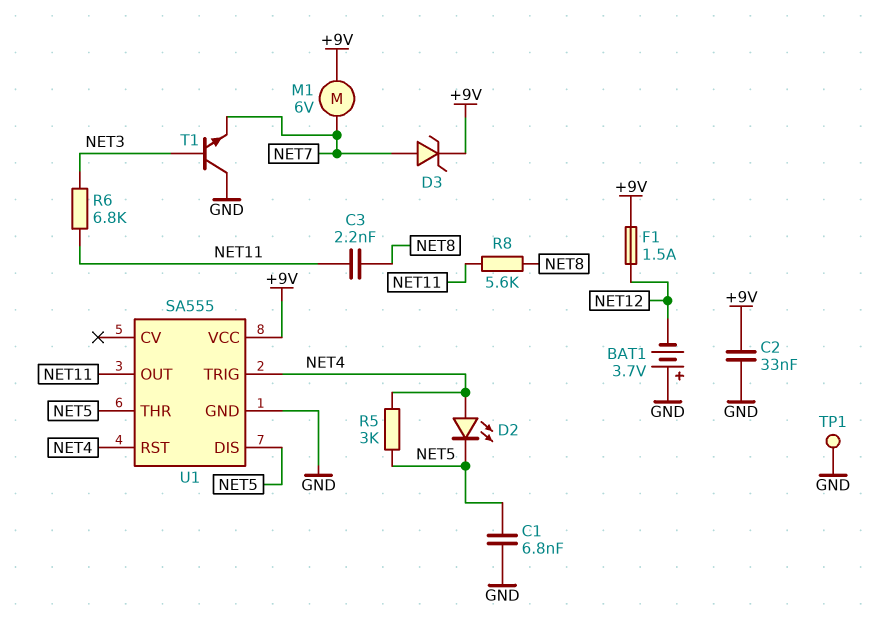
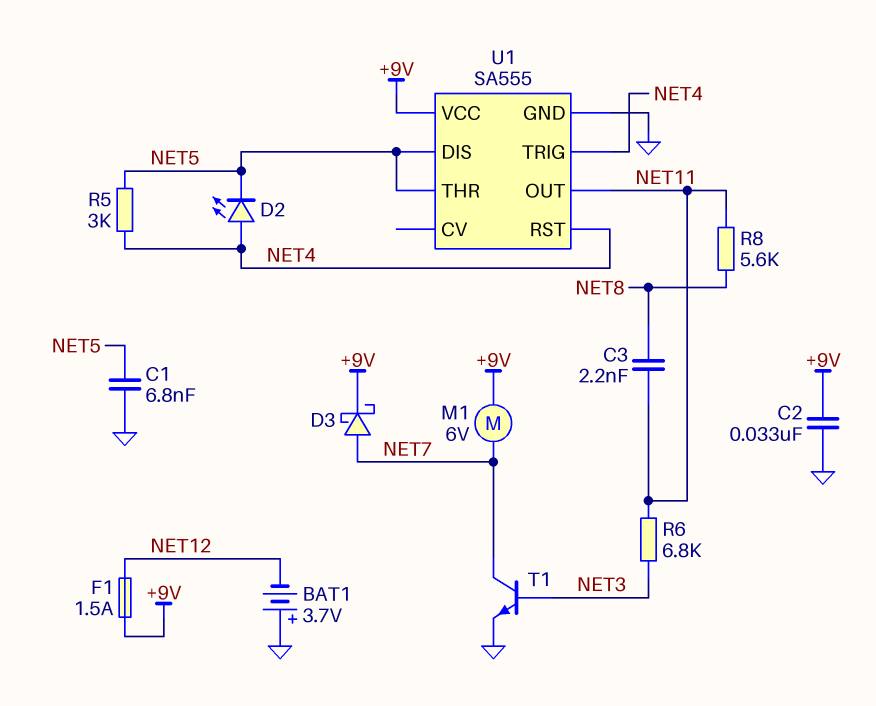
D3: zener (A NET7, K +9V) -> schottky (A NET7, K +9V)
T1: NPN (B NET3, C GND, E NET7) -> NPN (B NET3, C NET7, E GND)
TP1: test point (GND) -> none

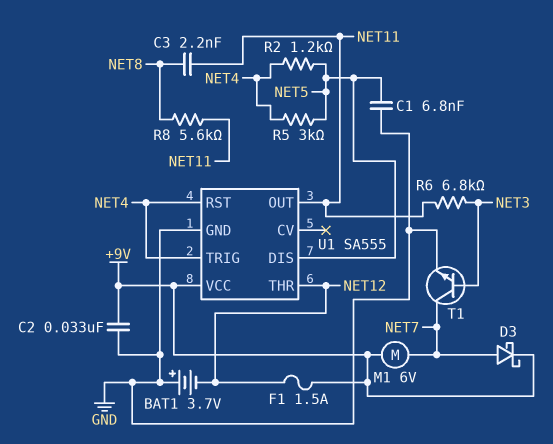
D2: LED (A NET4, K NET5) -> none
R2: none -> 1.2k (NET4, NET5)
U1 pin THR: NET5 -> NET12

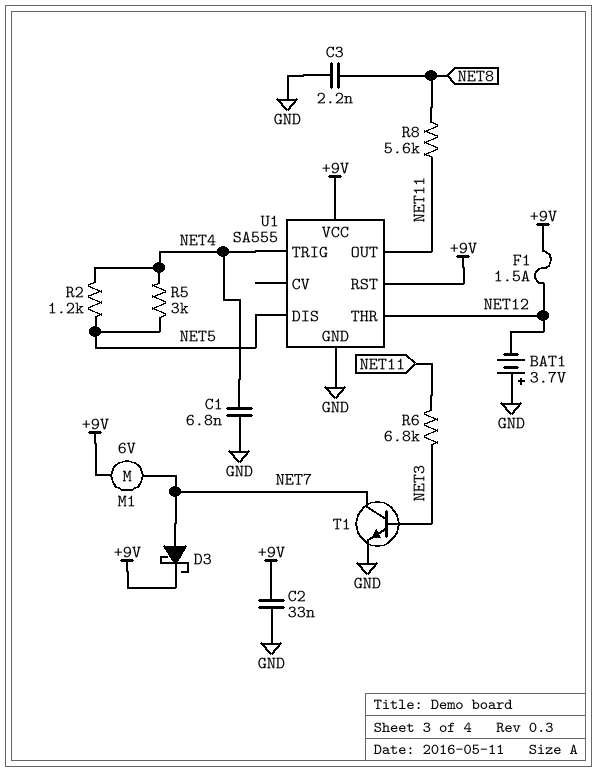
C1: 6.8nF (GND, NET5) -> 6.8nF (GND, NET4)
C3: 2.2nF (NET8, NET11) -> 2.2nF (GND, NET8)
U1 pin RST: NET4 -> +9V

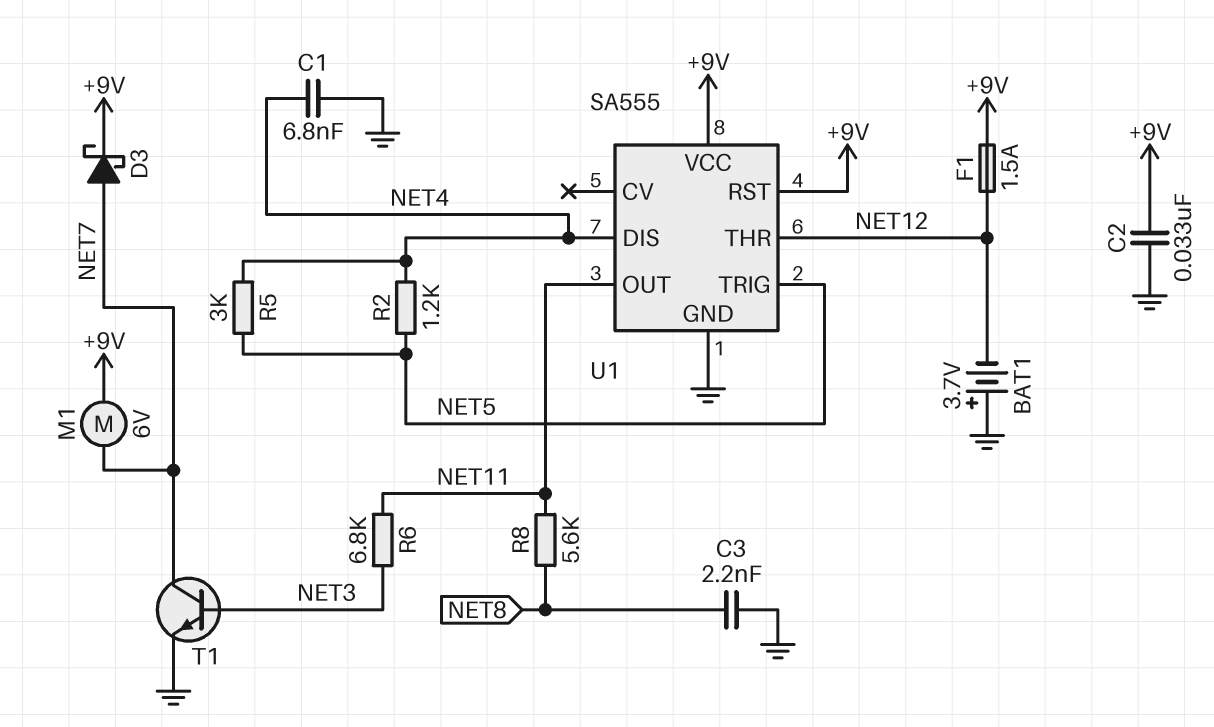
U1 pin DIS: NET5 -> NET4
U1 pin TRIG: NET4 -> NET5

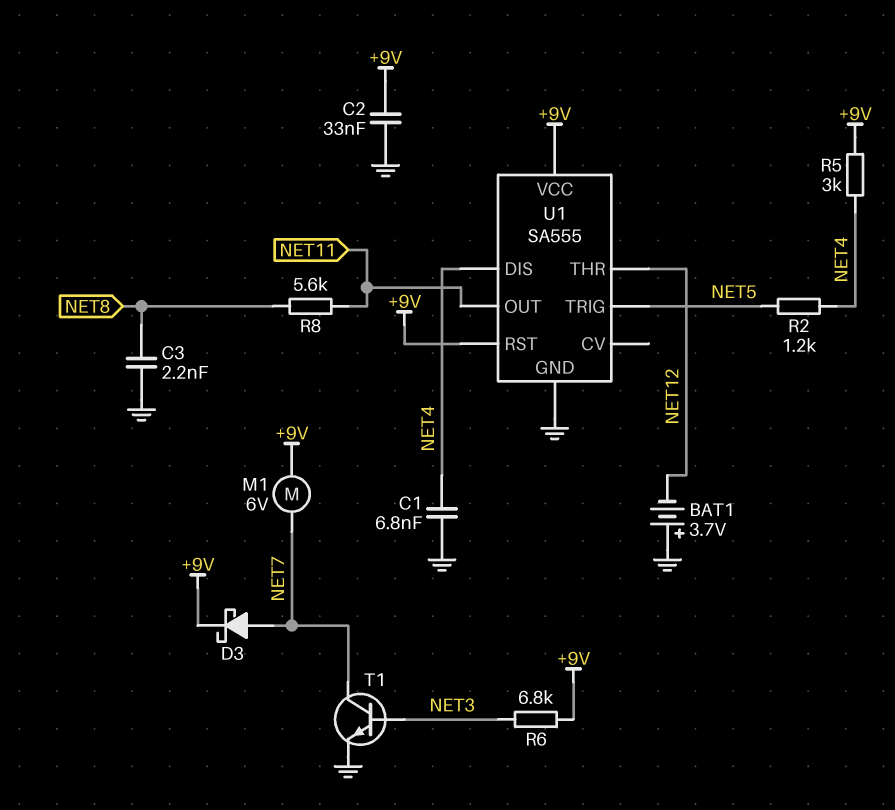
F1: 1.5A (+9V, NET12) -> none
R5: 3k (NET4, NET5) -> 3k (+9V, NET4)
R6: 6.8k (NET3, NET11) -> 6.8k (+9V, NET3)

